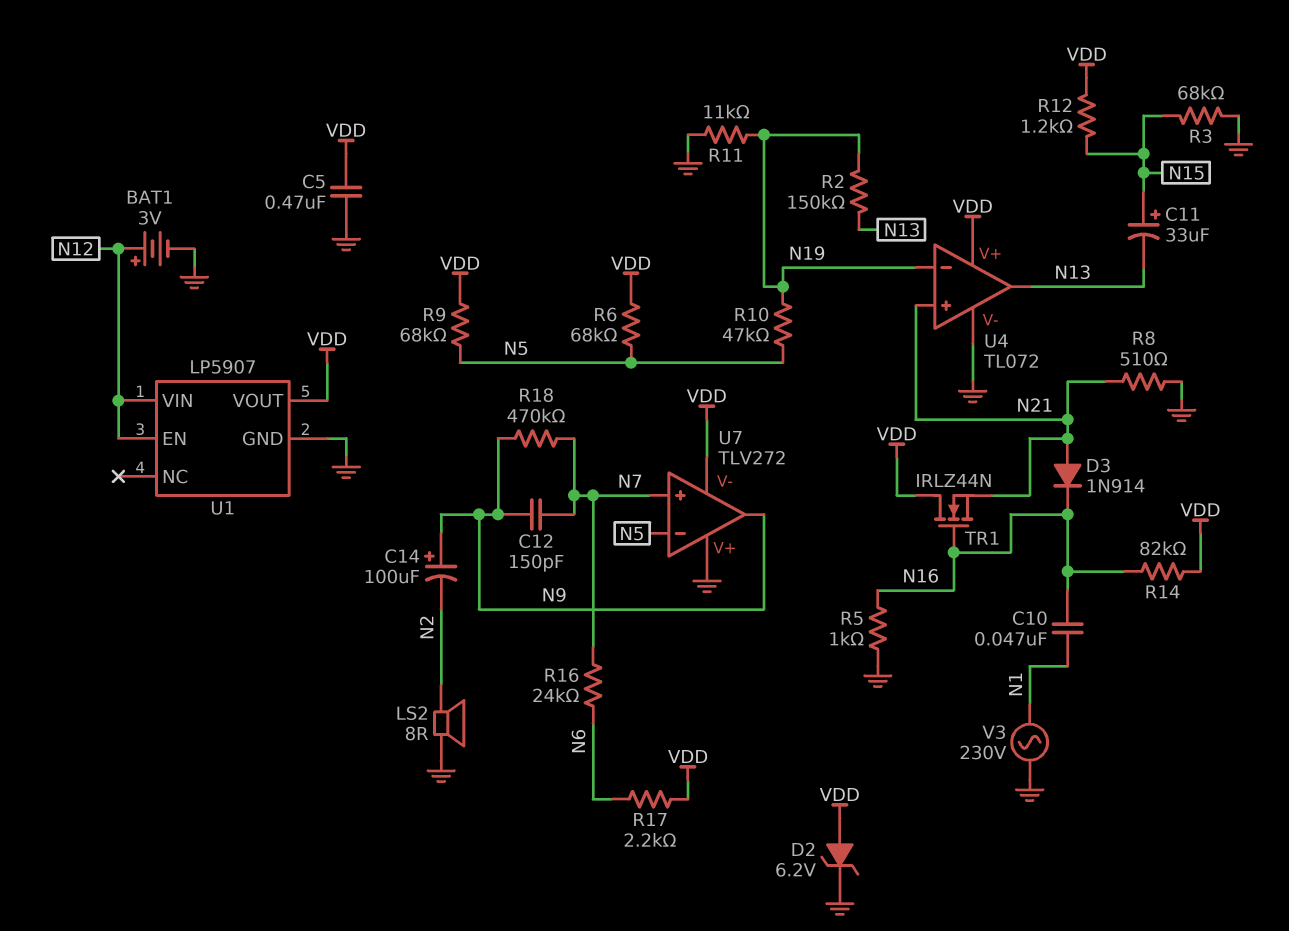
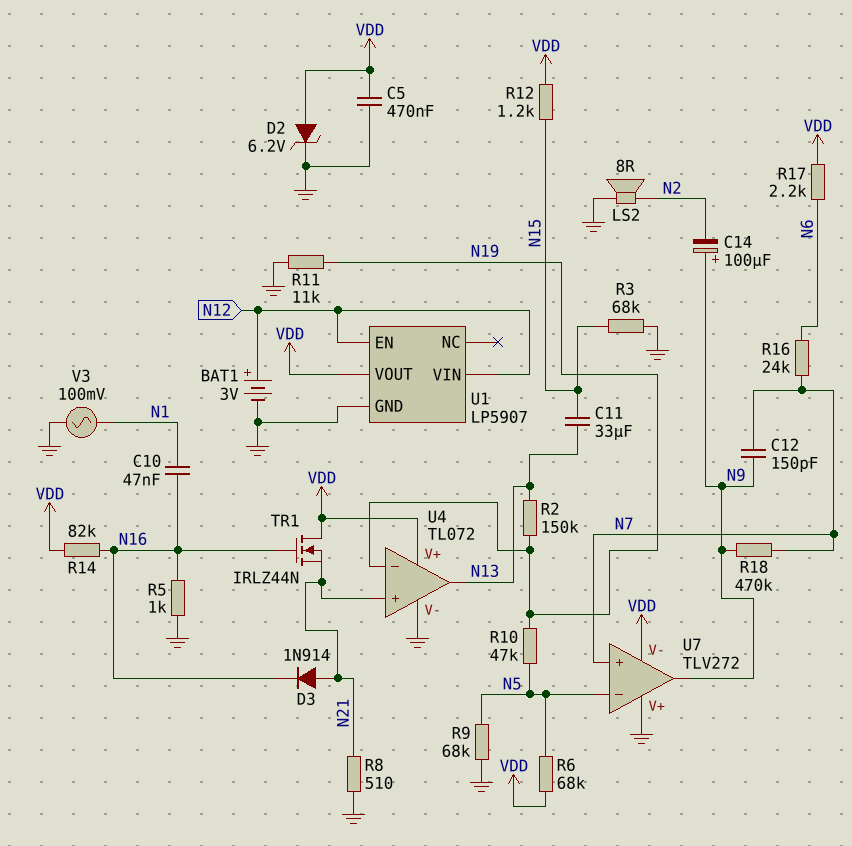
C11: 33uF (plus N15, minus N13) -> 33uF (N13, N15)
R9: 68k (N5, VDD) -> 68k (GND, N5)
V3: AC 230V (GND, N1) -> AC 100mV (GND, N1)

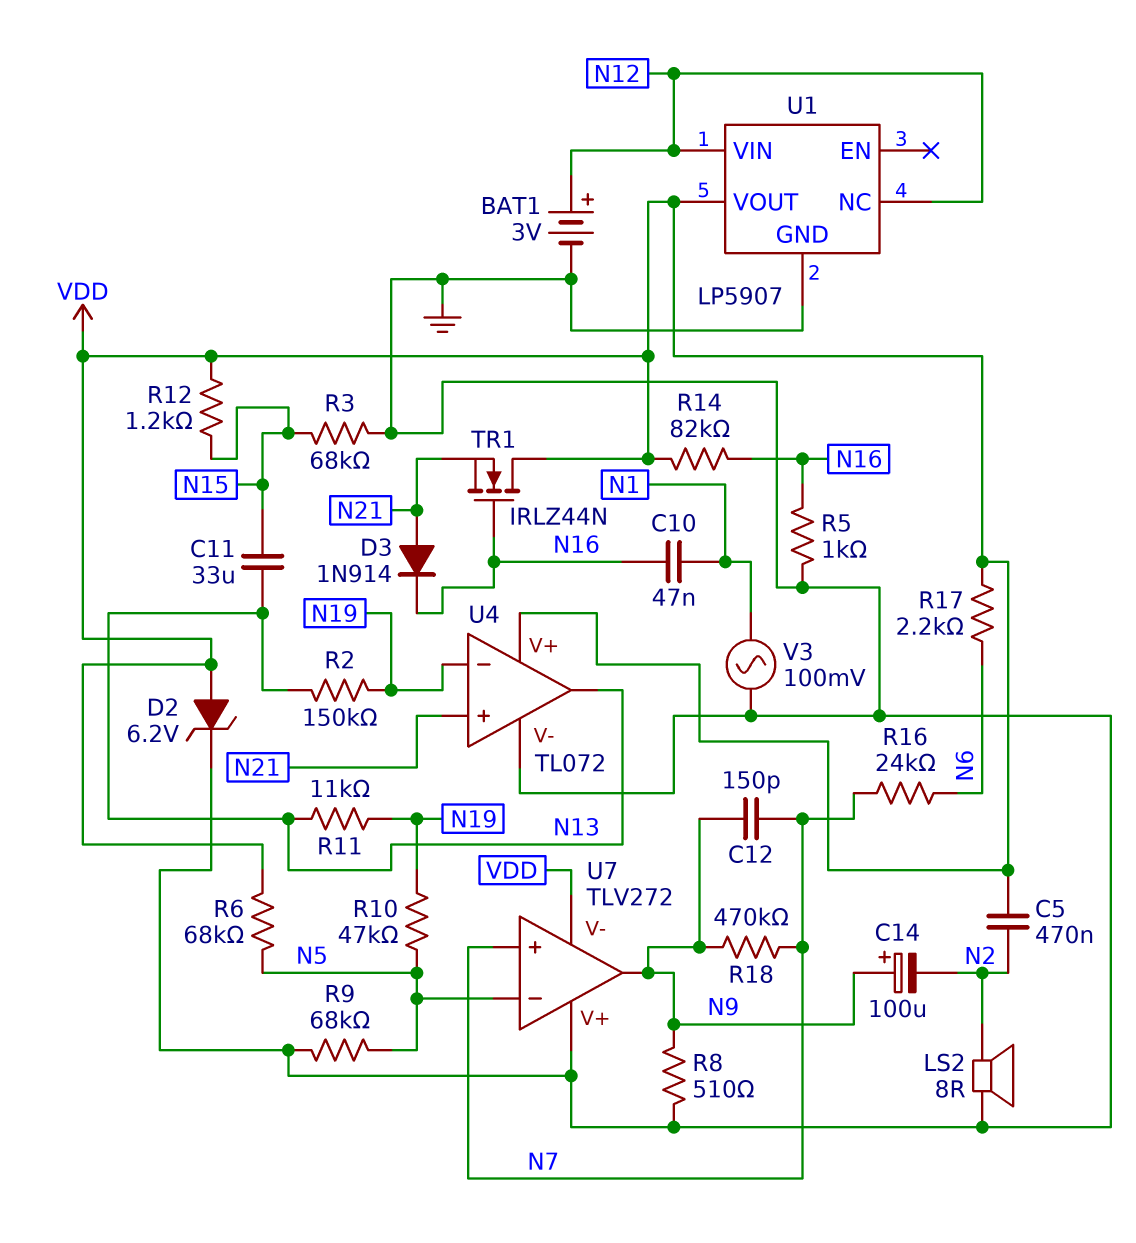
C5: 470nF (GND, VDD) -> 470nF (N2, VDD)
R8: 510 (GND, N21) -> 510 (GND, N9)
R11: 11k (GND, N19) -> 11k (N13, N19)
U1 pin EN: N12 -> none
U1 pin NC: none -> N12

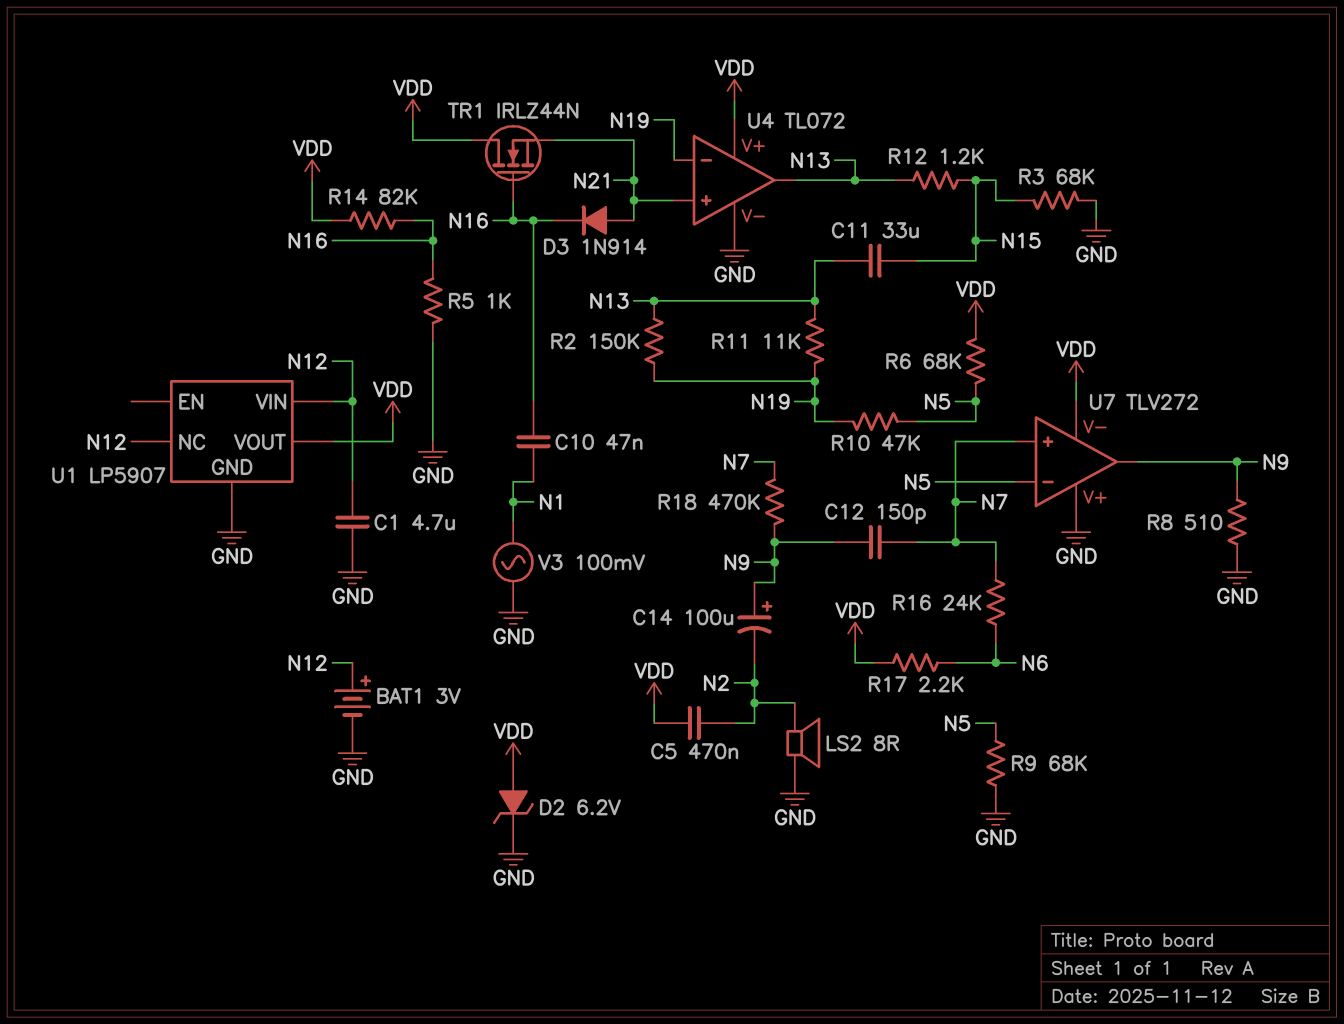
C1: none -> 4.7uF (GND, N12)
R12: 1.2k (N15, VDD) -> 1.2k (N13, N15)

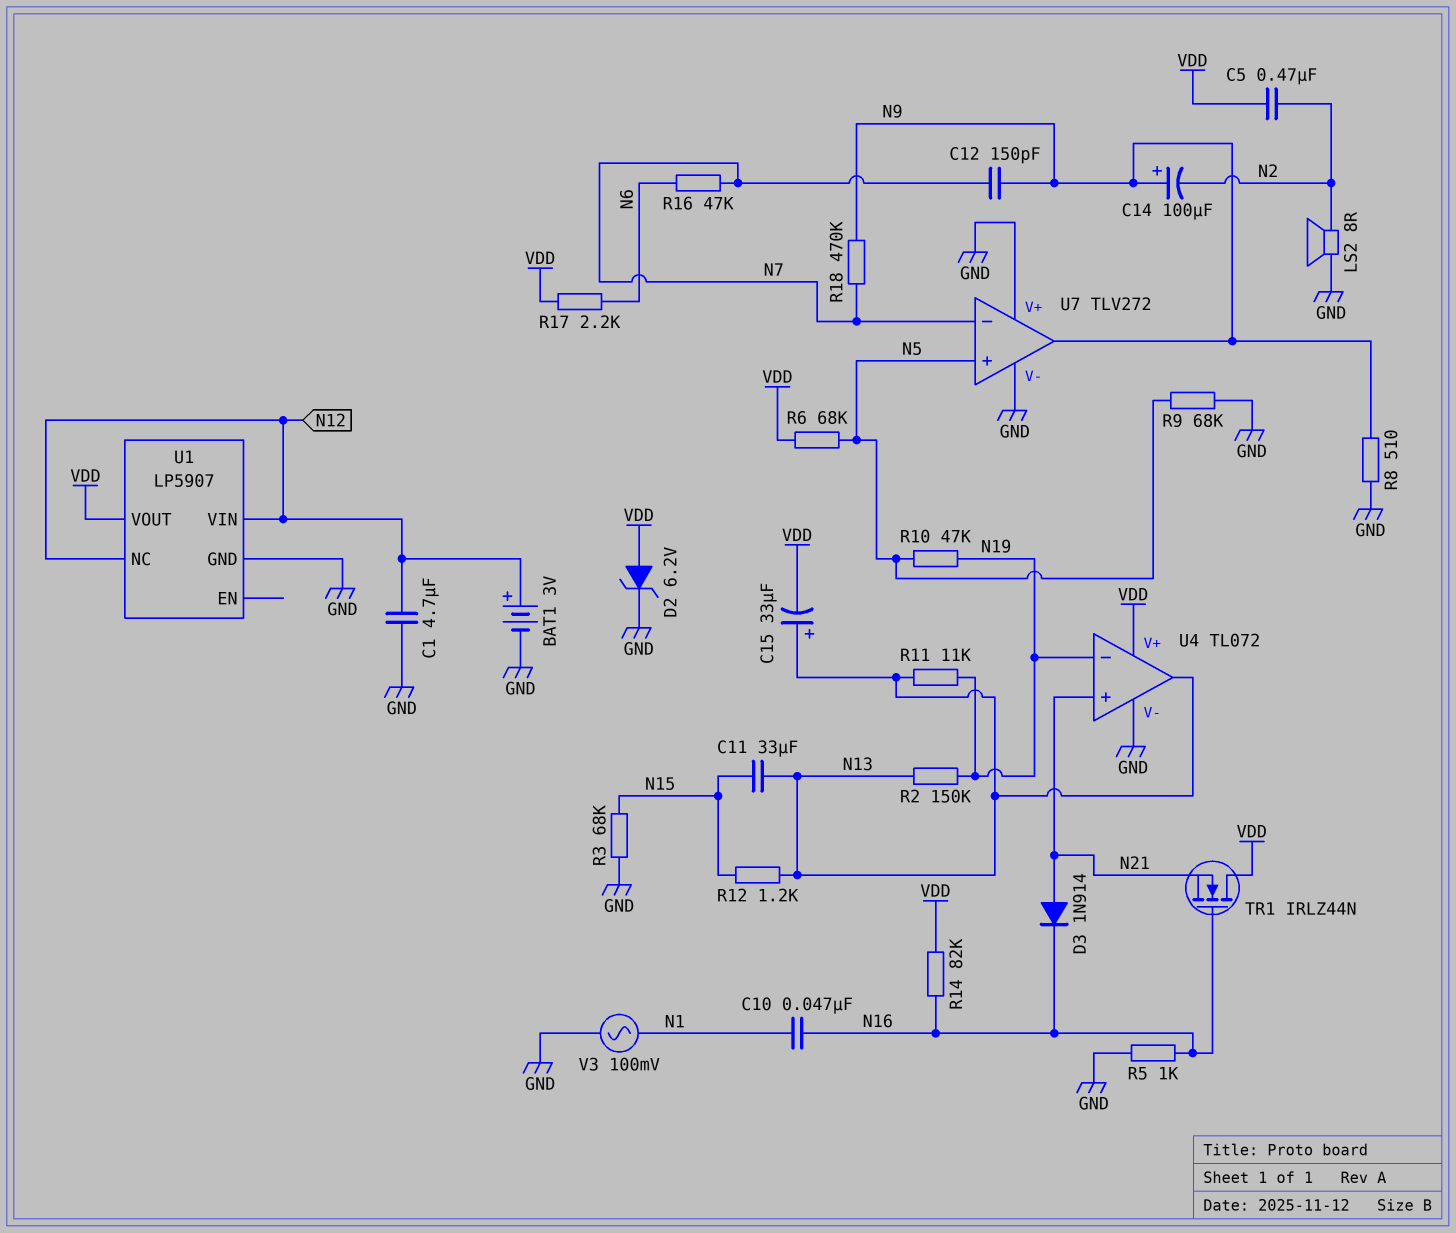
C15: none -> 33uF (plus N13, minus VDD)
R16: 24k (N6, N7) -> 47k (N6, N7)
U7 pin V-: VDD -> GND
U7 pin in+: N7 -> N5
U7 pin in-: N5 -> N7

